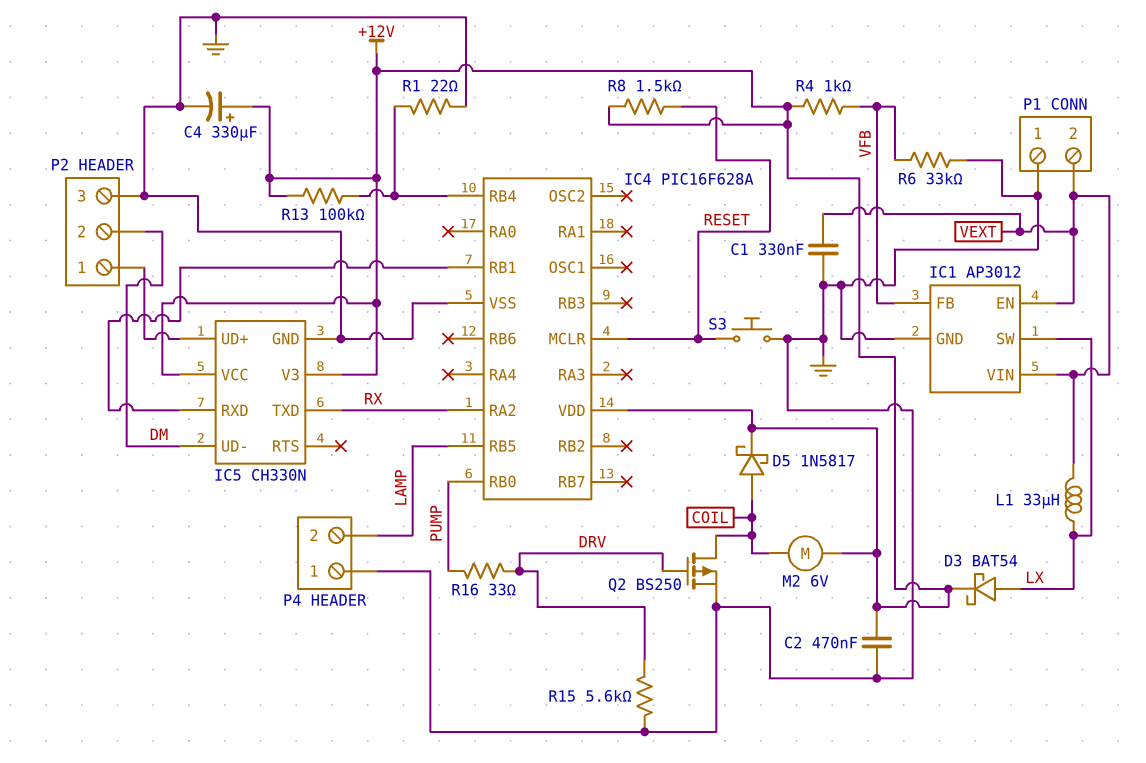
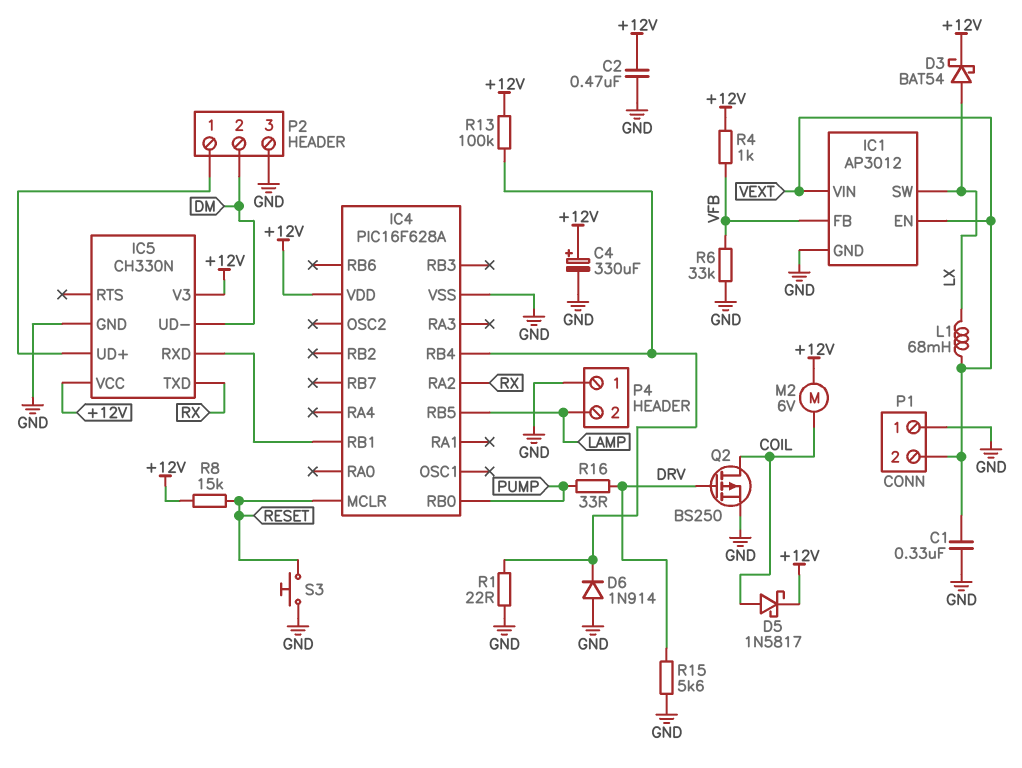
D6: none -> diode 1N914 (A GND, K IC4/RB4)
L1: 33uH (LX, VEXT) -> 68mH (LX, VEXT)
R8: 1.5k (+12V, RESET) -> 15k (+12V, RESET)

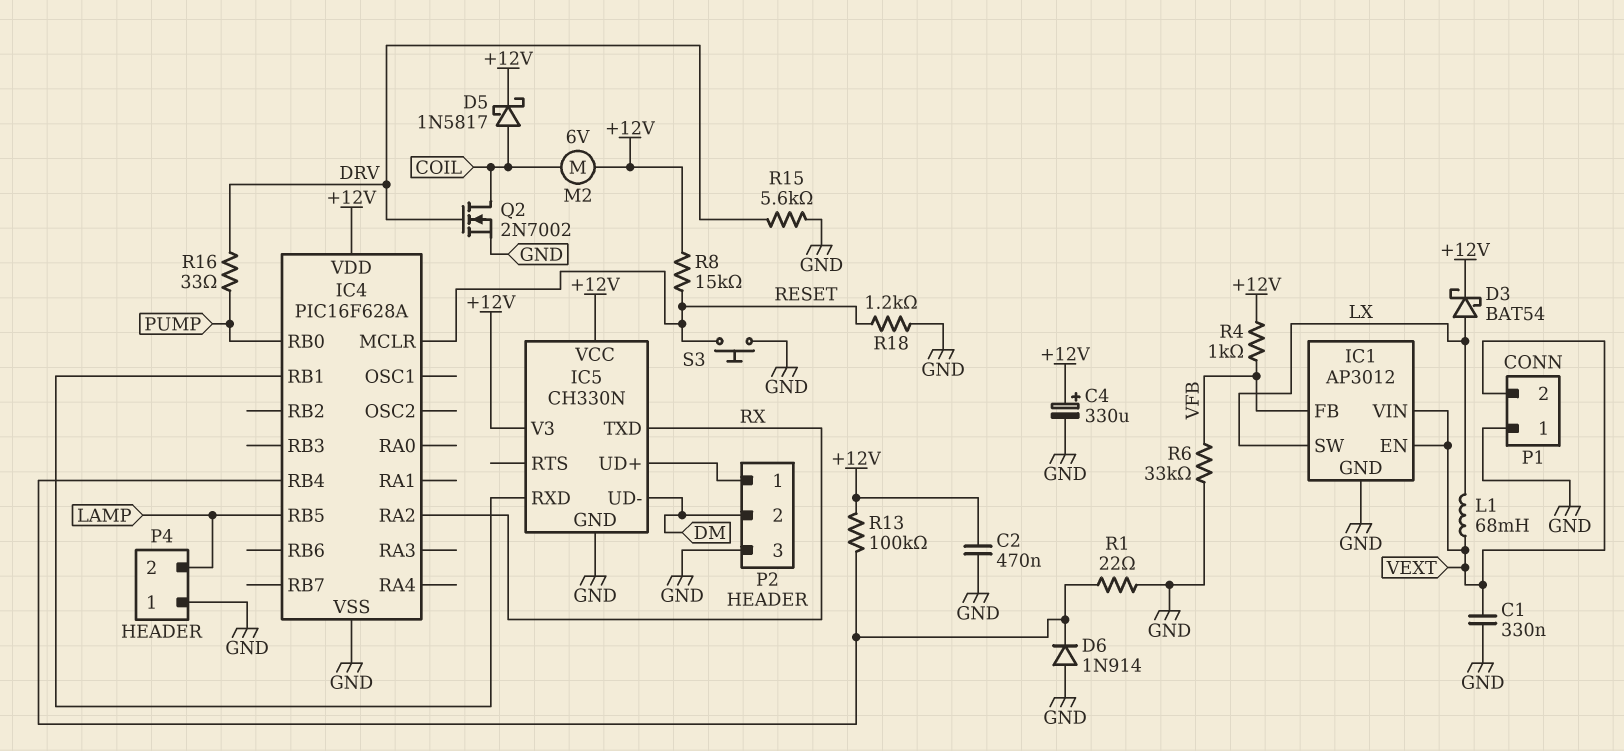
Q2: PMOS BS250 (G DRV, D COIL, S GND) -> NMOS 2N7002 (G DRV, D COIL, S GND)
R18: none -> 1.2k (GND, RESET)

